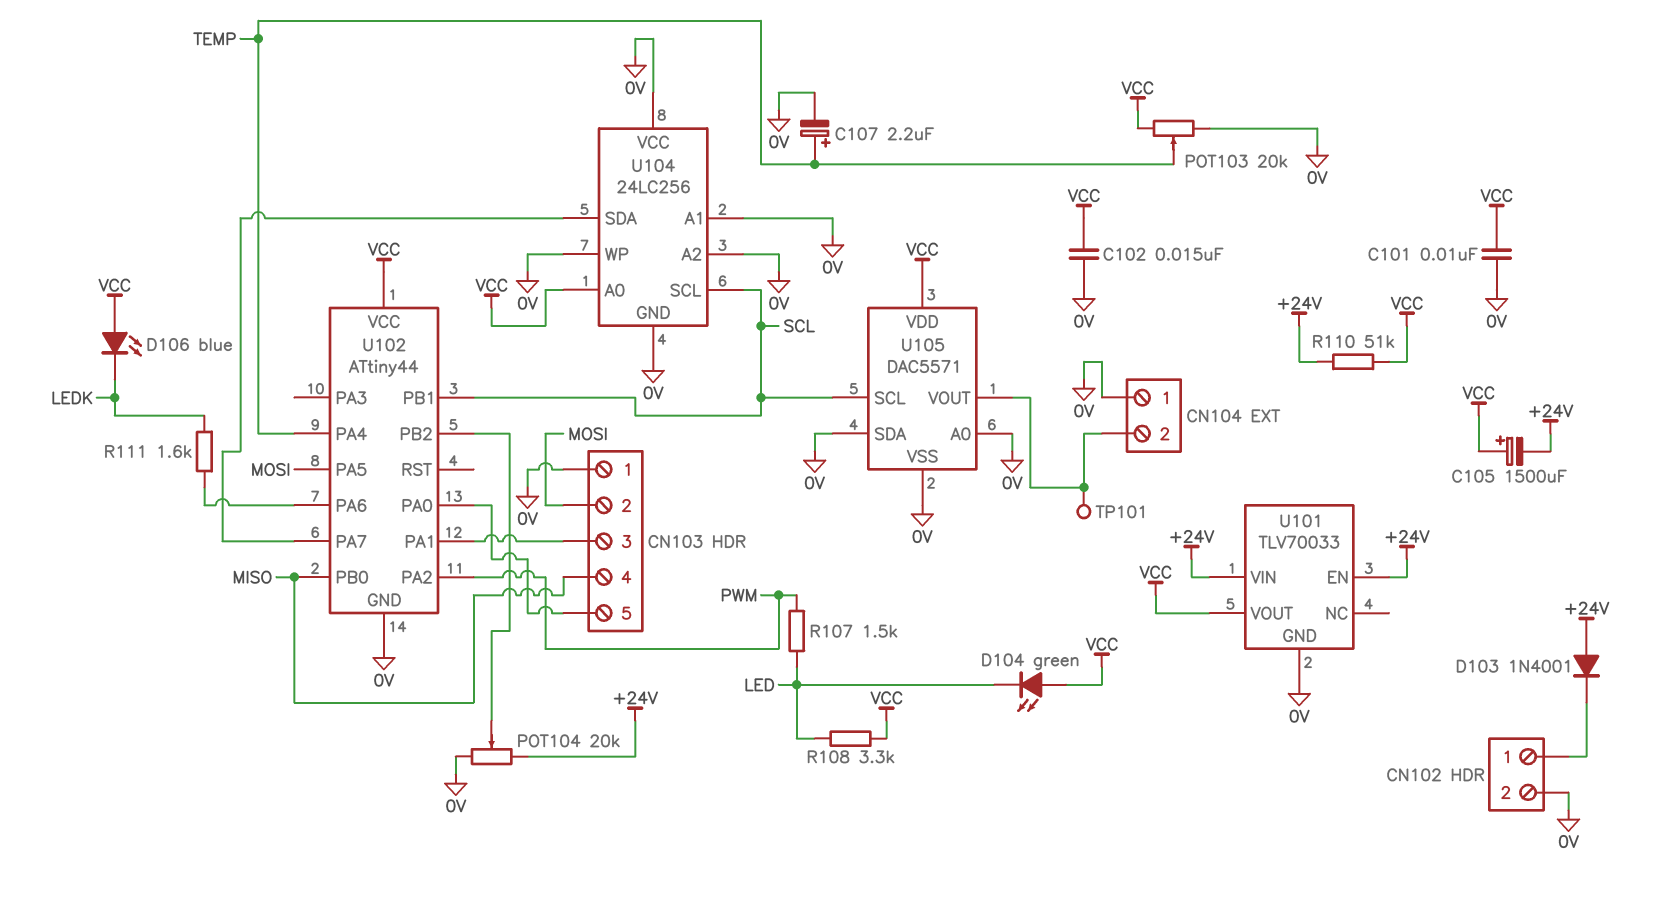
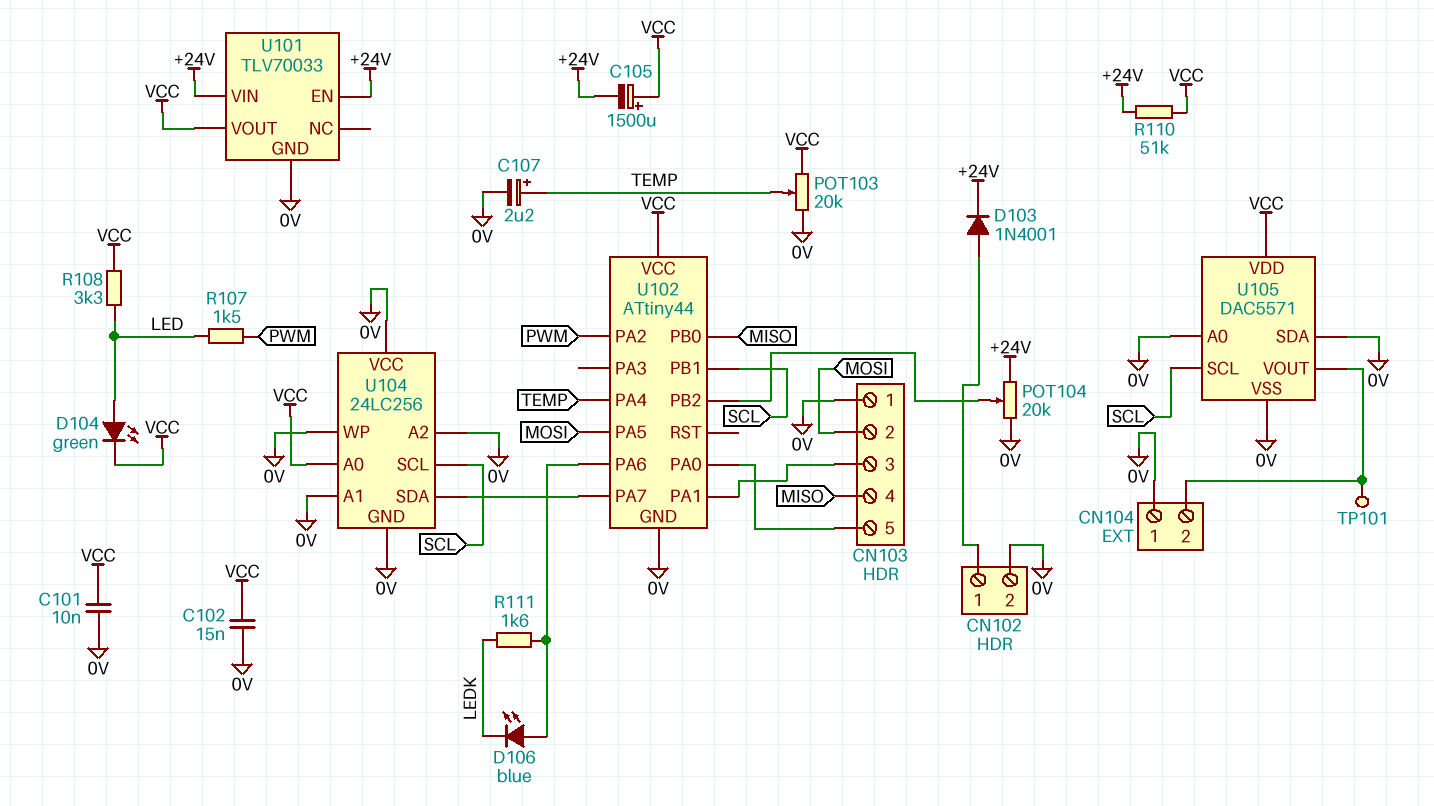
D103: diode 1N4001 (A +24V, K CN102/1) -> diode 1N4001 (A CN102/1, K +24V)
D104: LED green (A VCC, K LED) -> LED green (A LED, K VCC)
D106: LED blue (A VCC, K LEDK) -> LED blue (A U102/PA6, K LEDK)

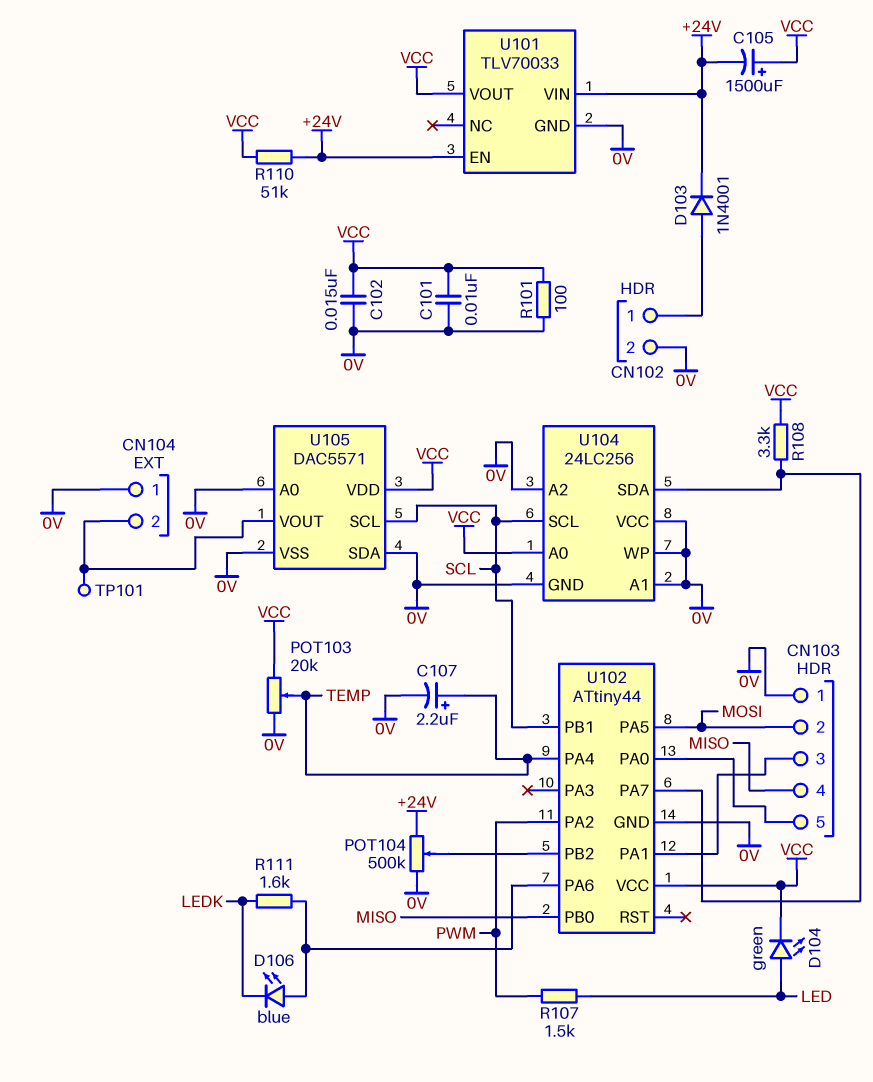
POT104: 20k (+24V, 0V, wiper U102/PB2) -> 500k (+24V, 0V, wiper U102/PB2)
R101: none -> 100 (0V, VCC)
R108: 3.3k (LED, VCC) -> 3.3k (U102/PA7, VCC)

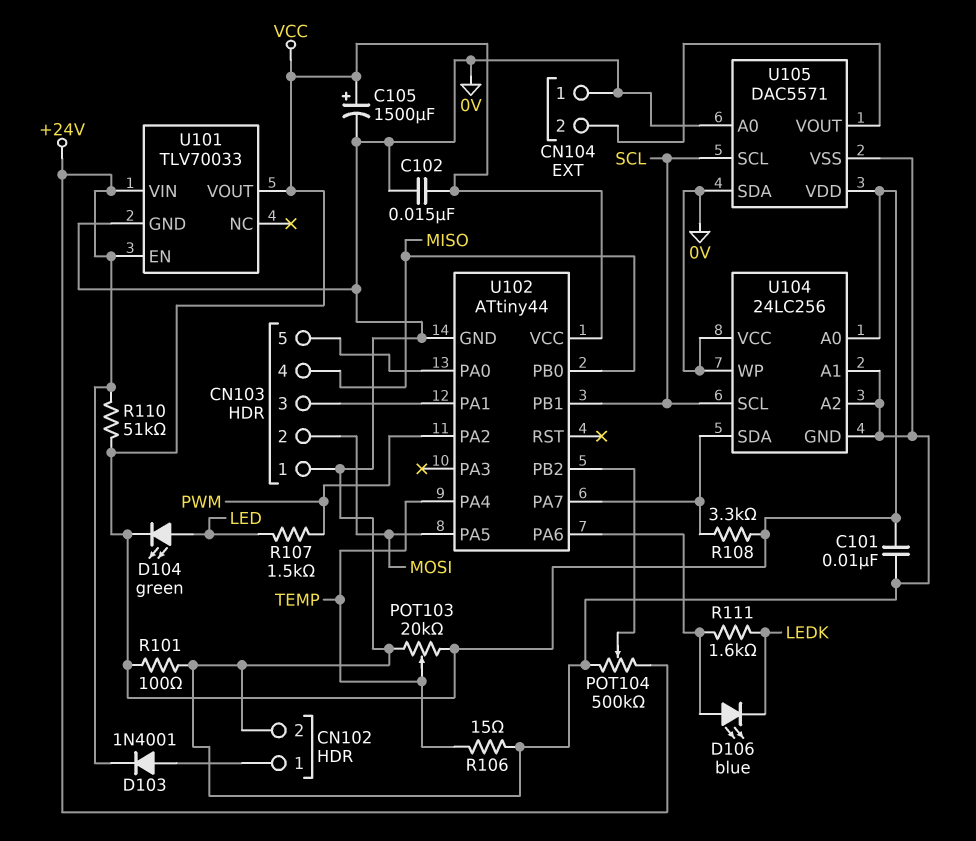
C105: 1500uF (plus VCC, minus +24V) -> 1500uF (plus VCC, minus 0V)
C107: 2.2uF (plus TEMP, minus 0V) -> none
R106: none -> 15 (0V, TEMP)
TP101: test point (CN104/2) -> none

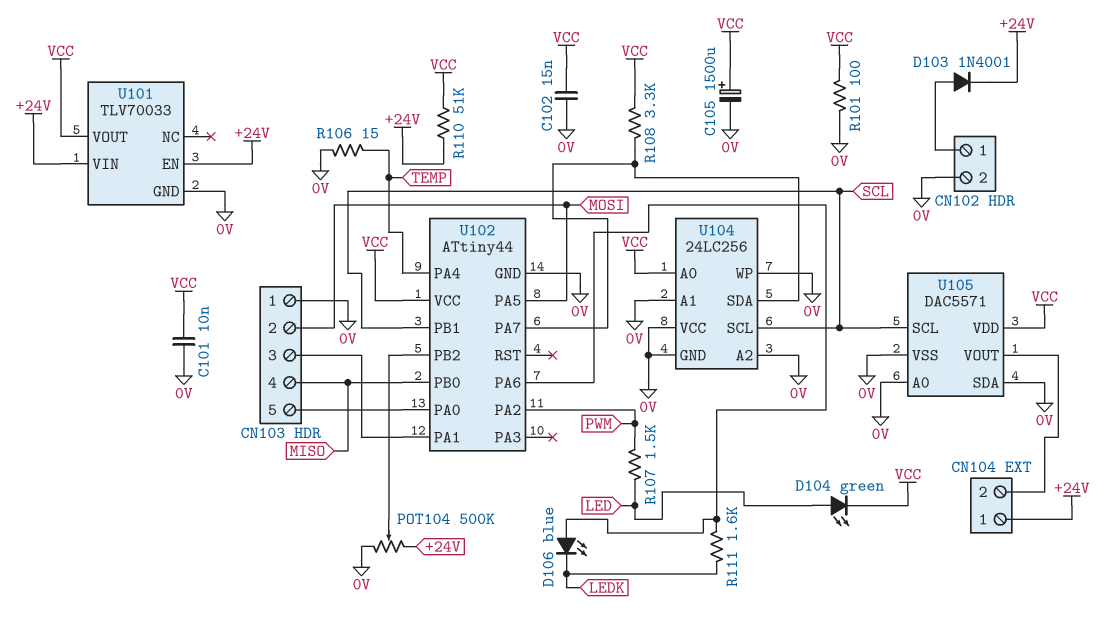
CN104 pin 1: 0V -> +24V
POT103: 20k (0V, VCC, wiper TEMP) -> none

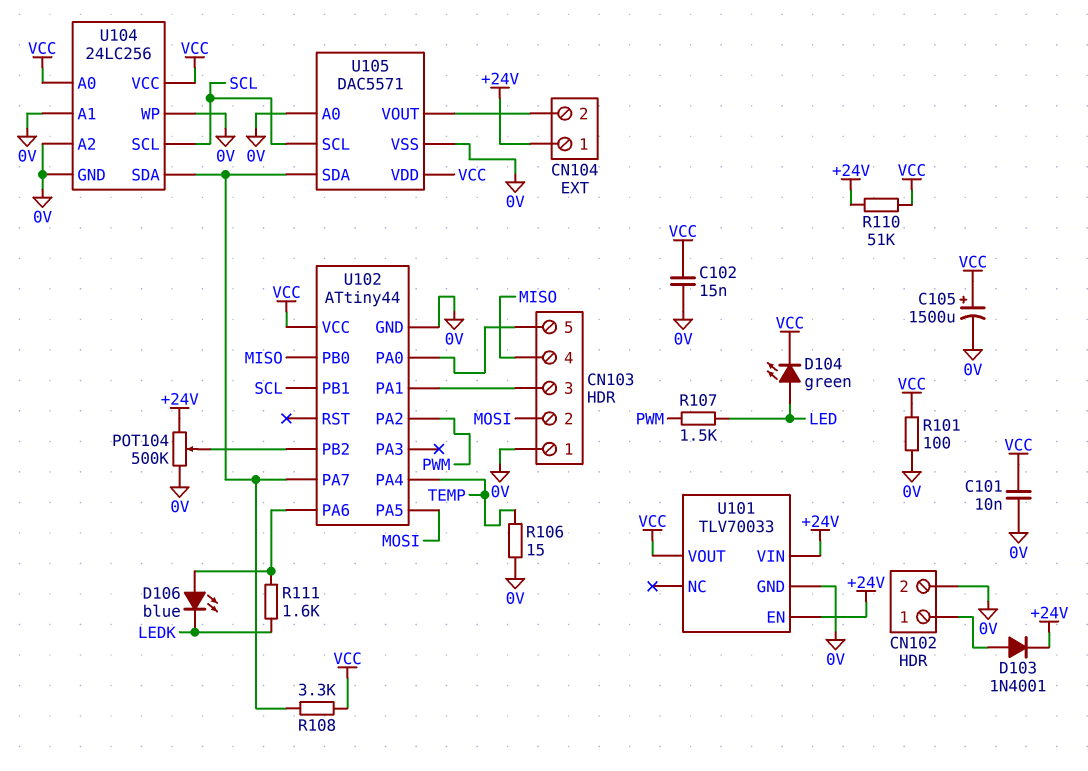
U104 pin VCC: 0V -> VCC
U105 pin SDA: 0V -> U102/PA7

